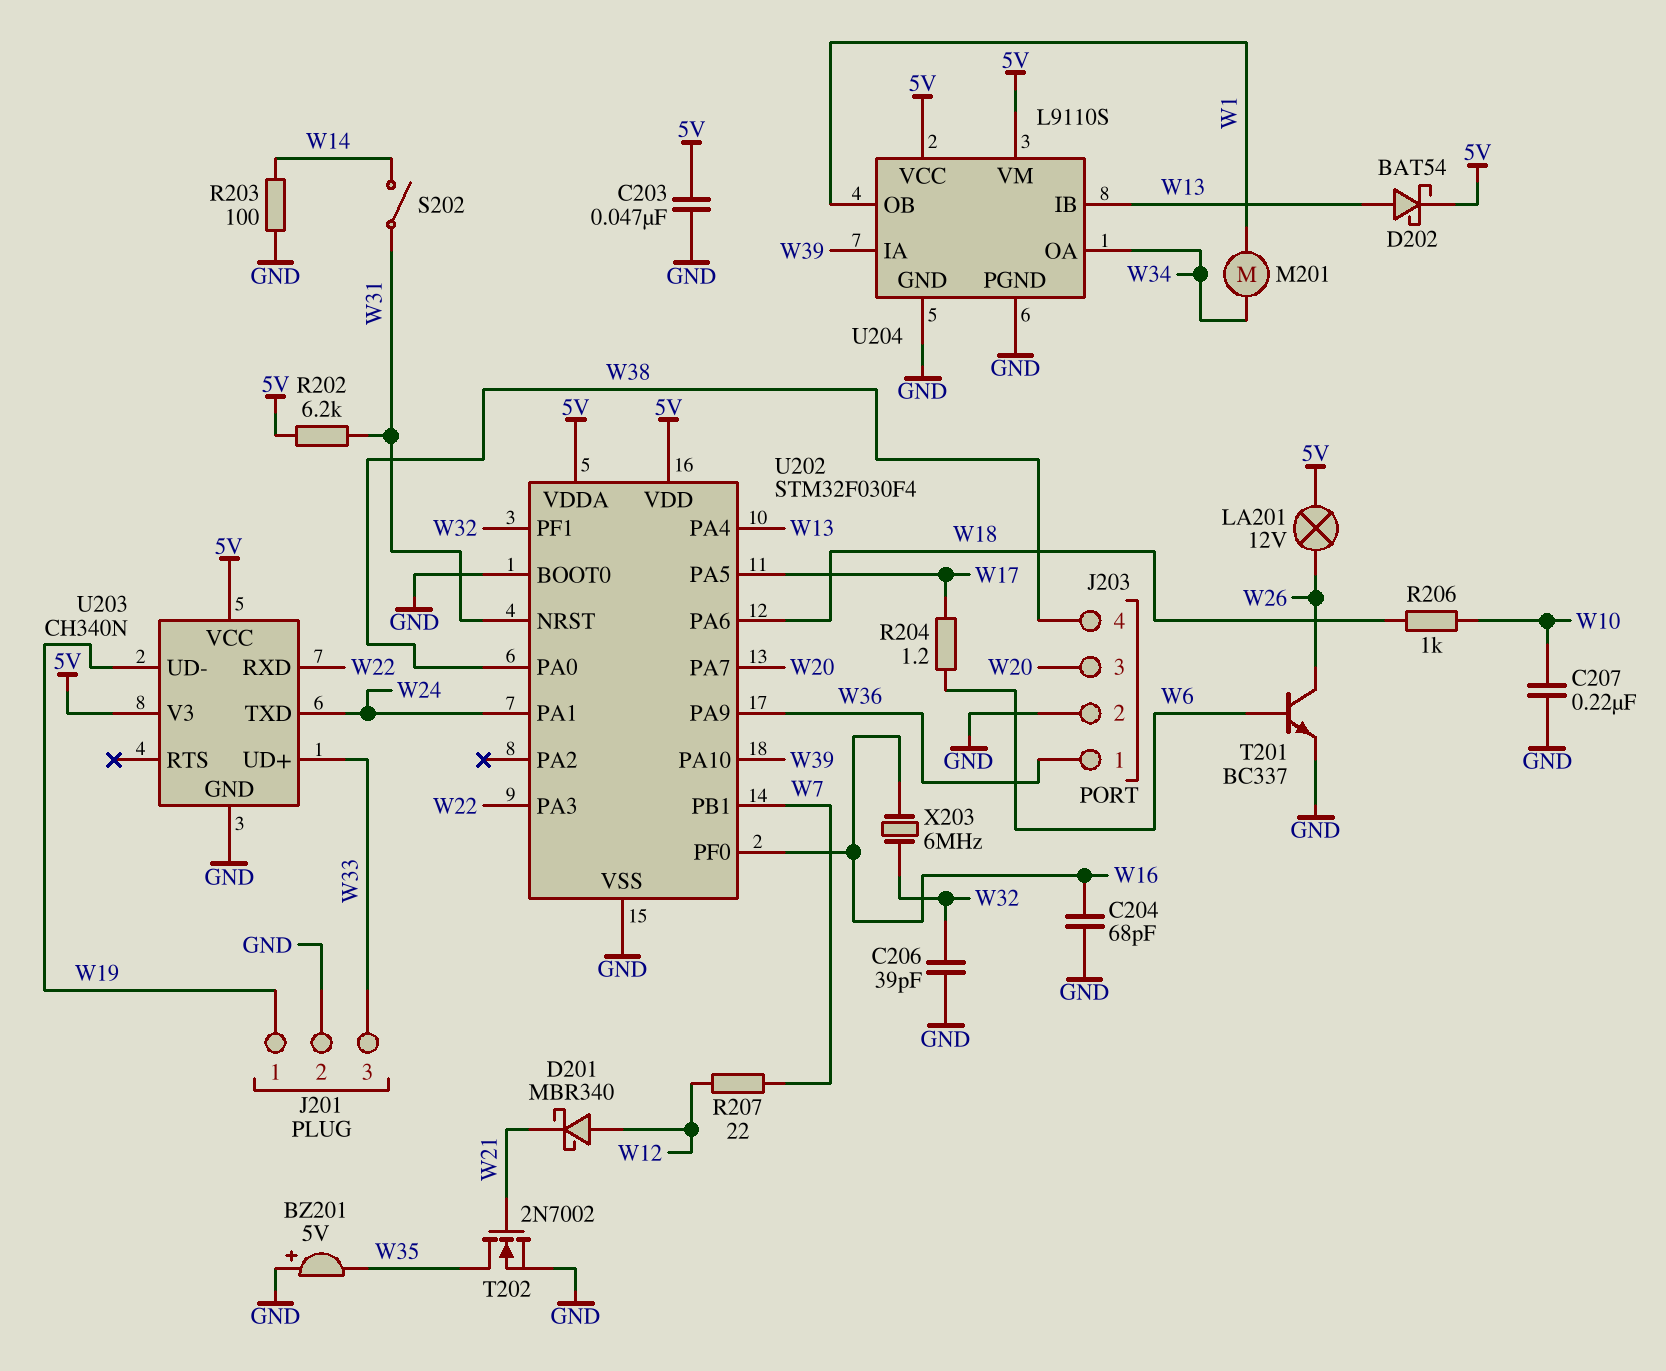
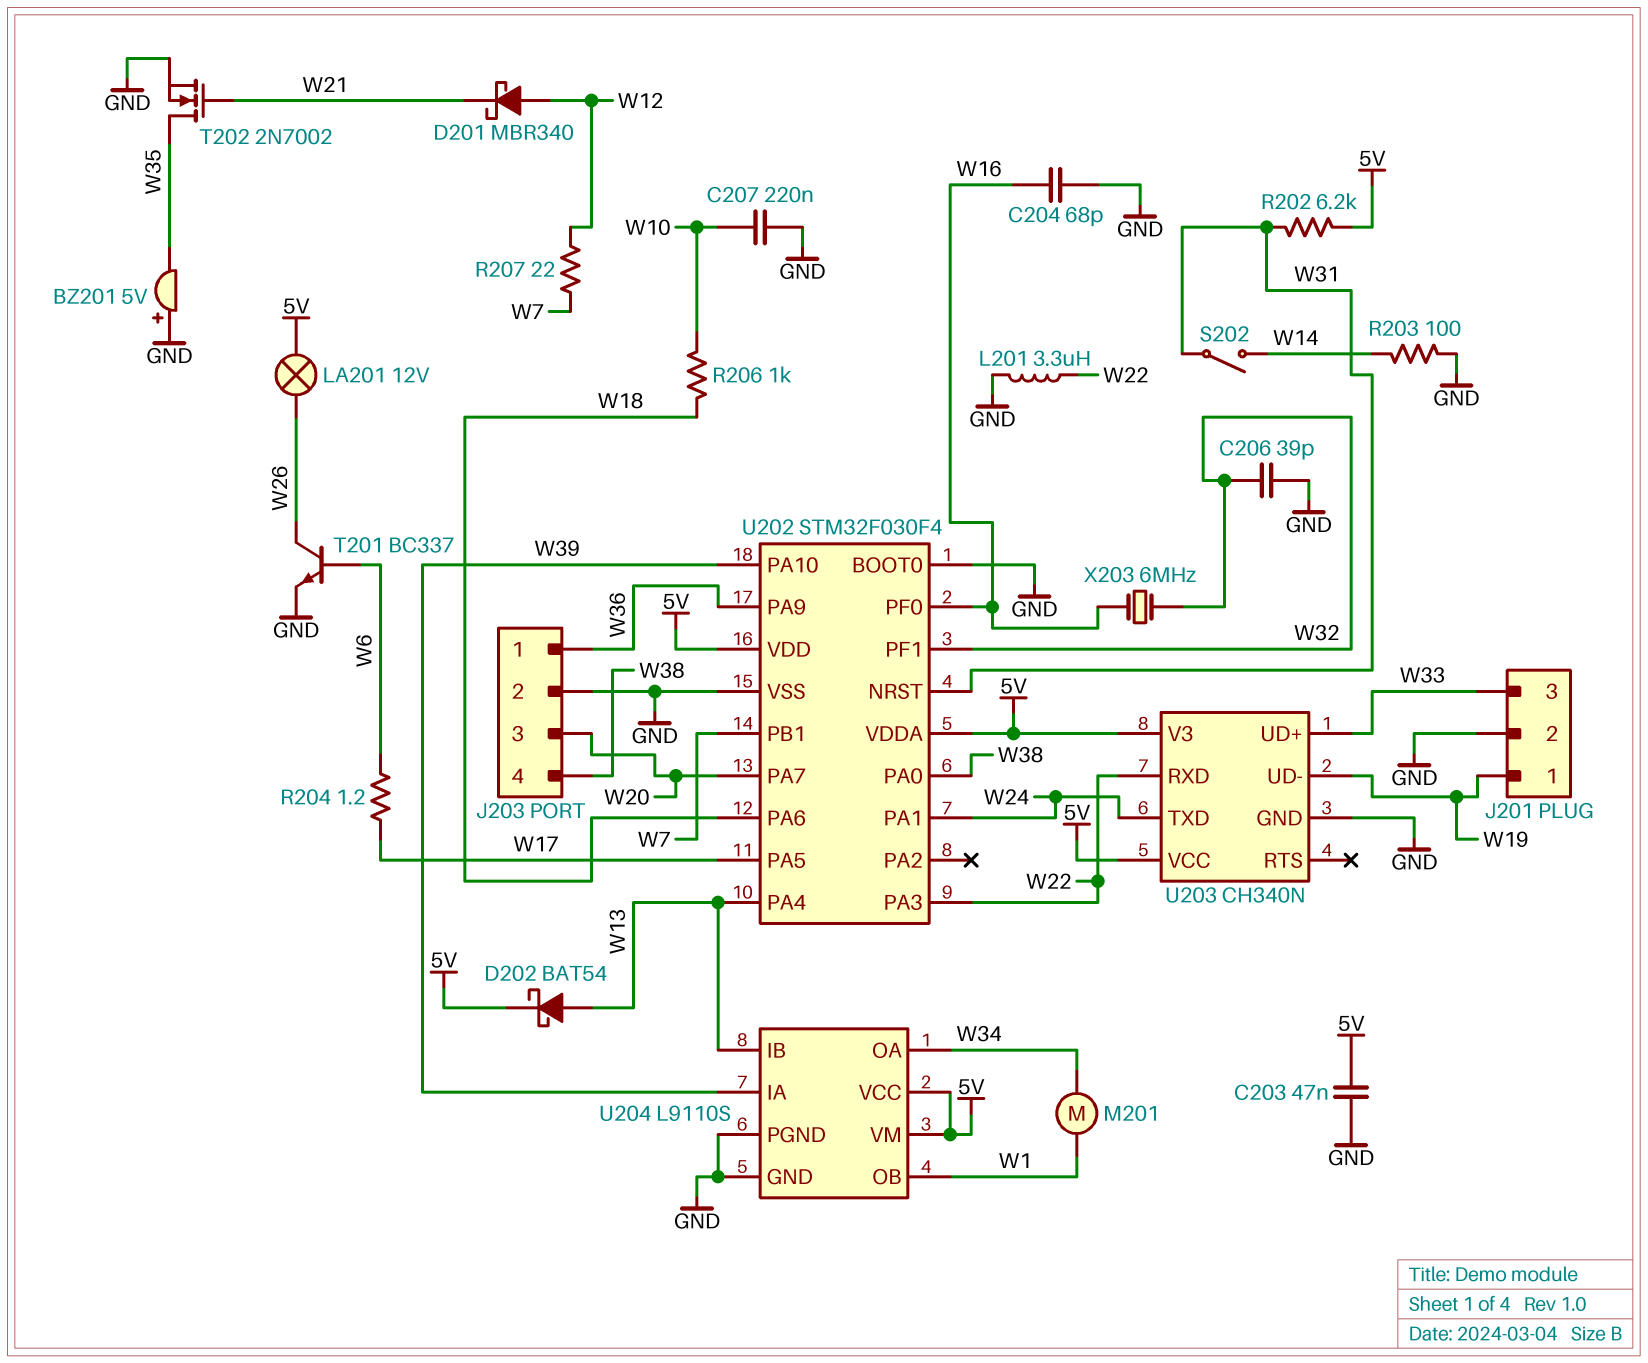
L201: none -> 3.3uH (GND, W22)

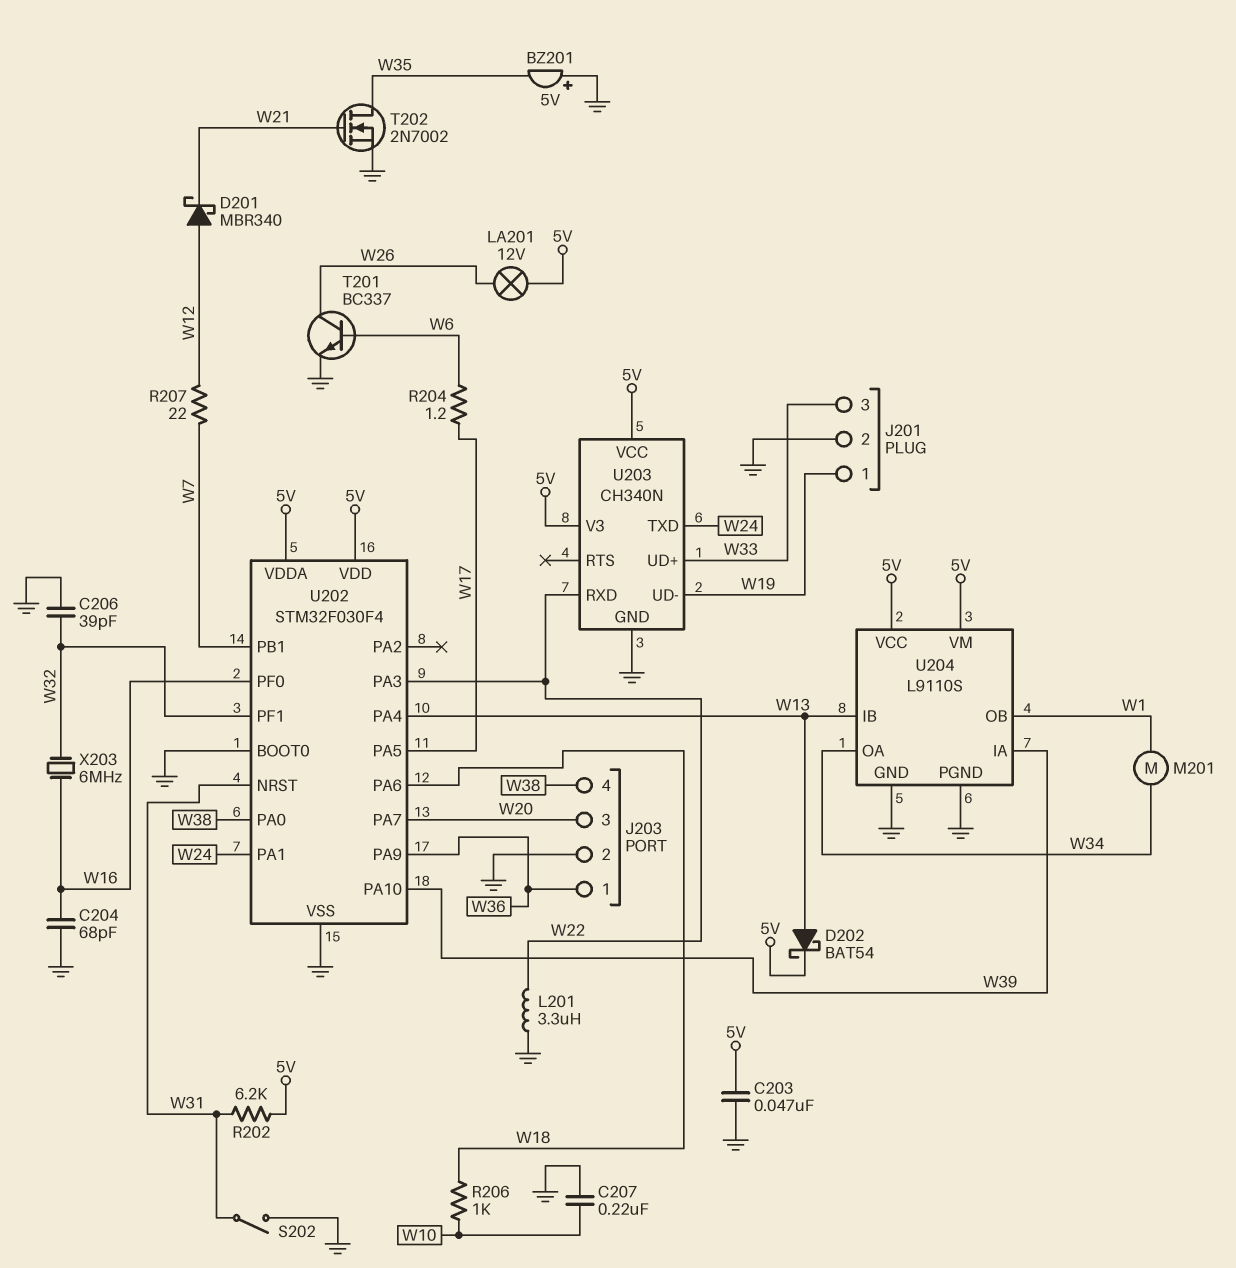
R203: 100 (GND, W14) -> none
S202: switch (W14, W31) -> switch (GND, W31)

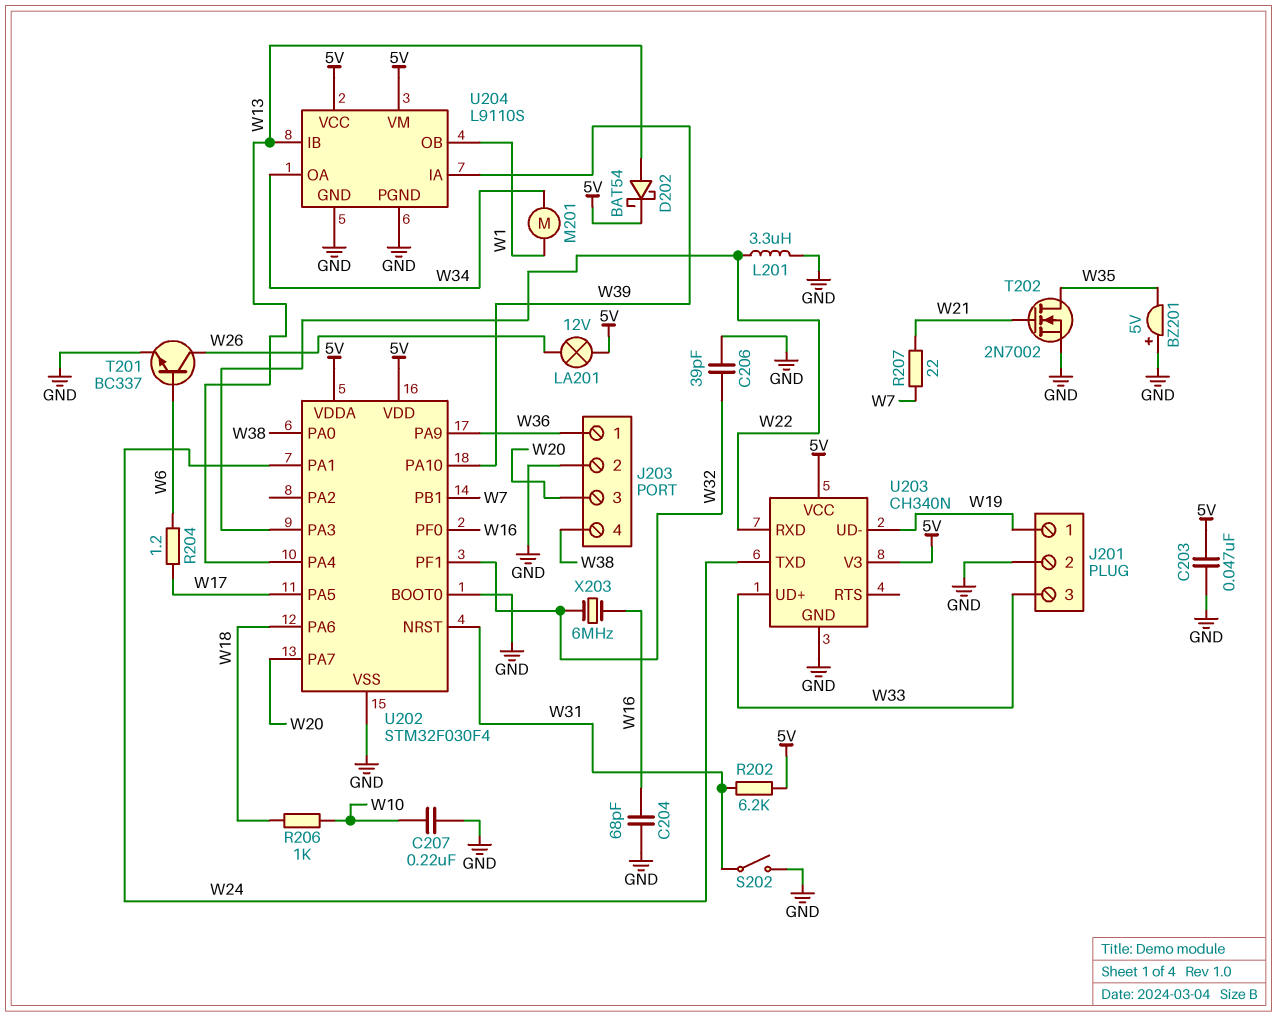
D201: schottky MBR340 (A W12, K W21) -> none
R207: 22 (W7, W12) -> 22 (W7, W21)

